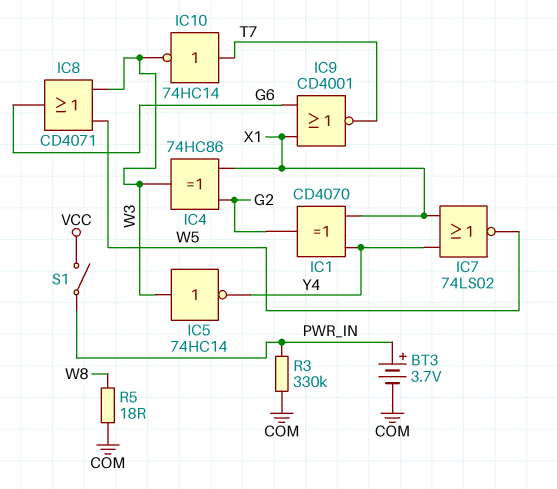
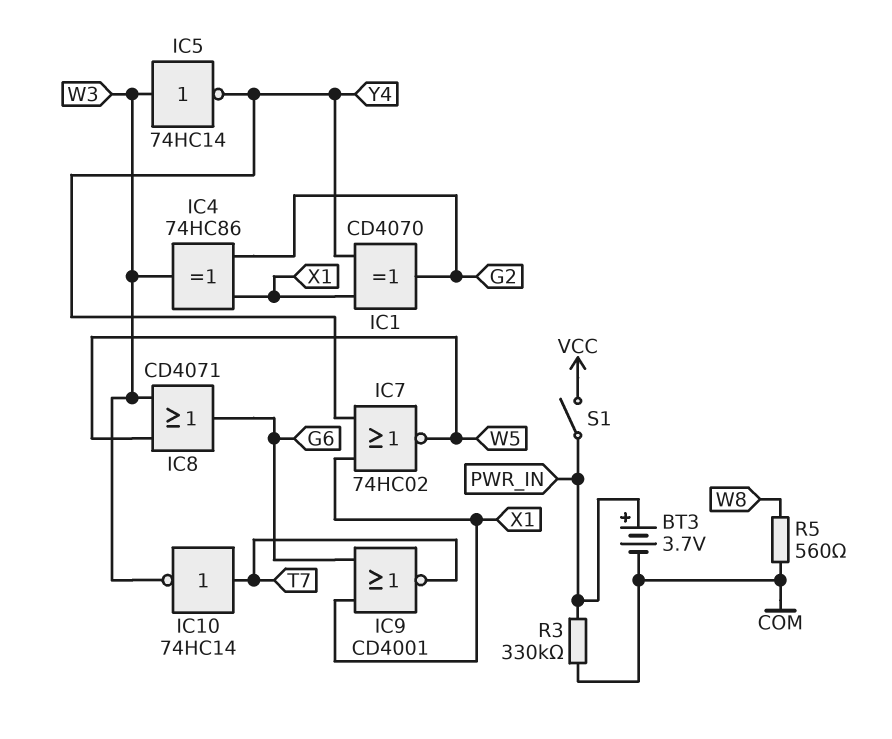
IC7: NOR 74LS02 (in X1, in Y4, out W5) -> NOR 74HC02 (in X1, in Y4, out W5)
R5: 18 (COM, W8) -> 560 (COM, W8)

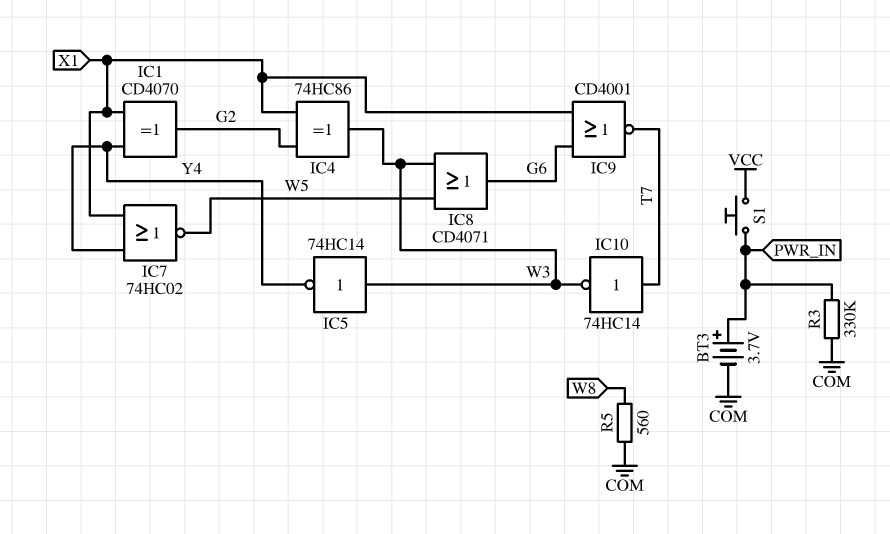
S1: switch (PWR_IN, VCC) -> button (PWR_IN, VCC)

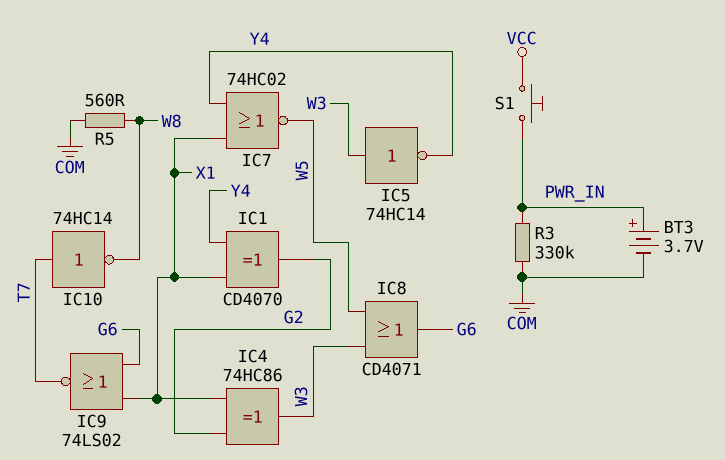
IC9: NOR CD4001 (in G6, in X1, out T7) -> NOR 74LS02 (in G6, in X1, out T7)
IC10: NOT 74HC14 (in T7, out W3) -> NOT 74HC14 (in T7, out W8)

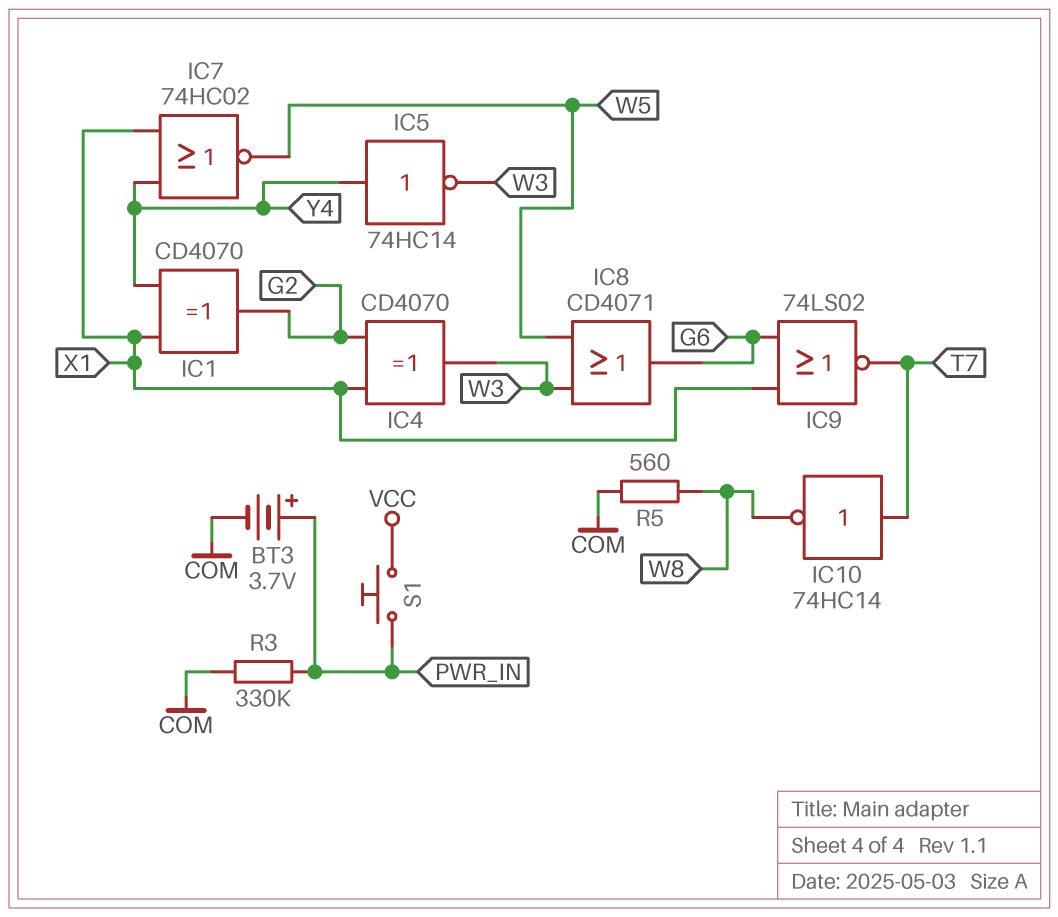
IC4: XOR 74HC86 (in G2, in X1, out W3) -> XOR CD4070 (in G2, in X1, out W3)
IC5: NOT 74HC14 (in W3, out Y4) -> NOT 74HC14 (in Y4, out W3)

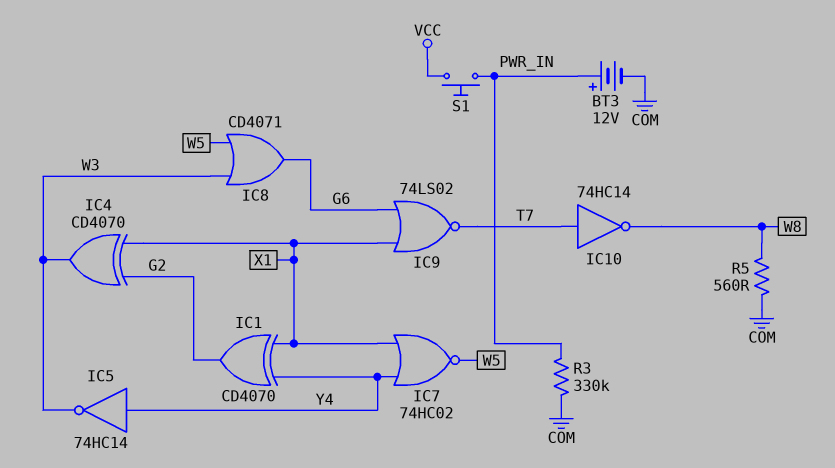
BT3: 3.7V (plus PWR_IN, minus COM) -> 12V (plus PWR_IN, minus COM)

